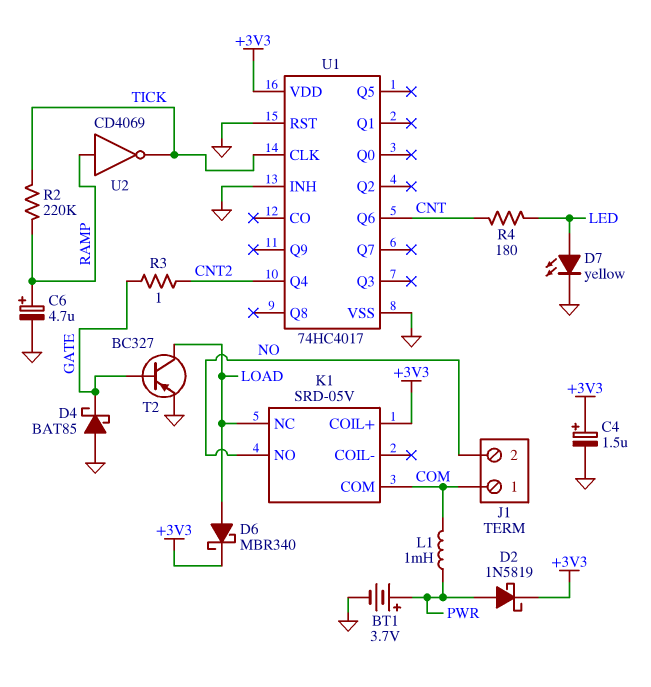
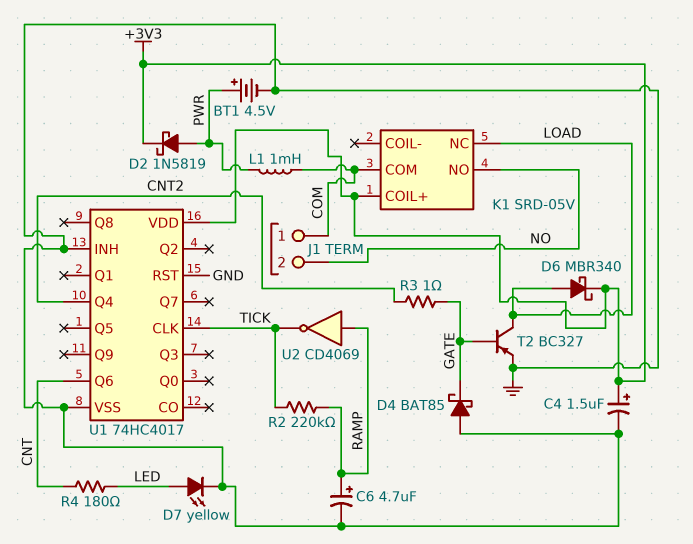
BT1: 3.7V (plus PWR, minus GND) -> 4.5V (plus PWR, minus GND)

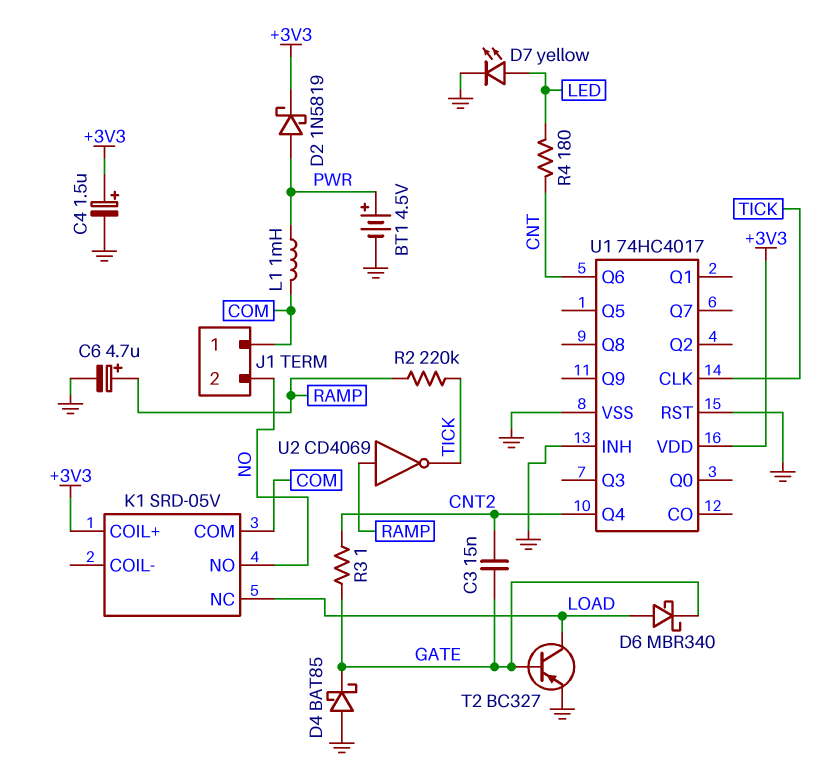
C3: none -> 15nF (CNT2, GATE)
D6: schottky MBR340 (A LOAD, K +3V3) -> schottky MBR340 (A LOAD, K GATE)

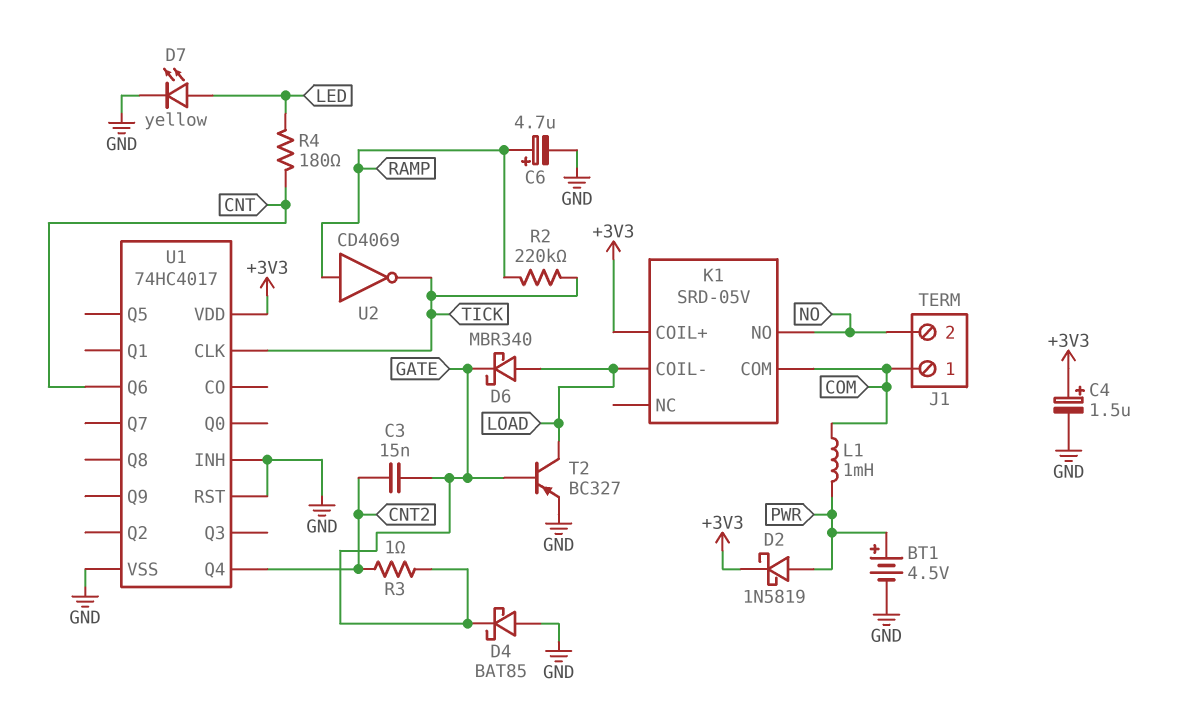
K1 pin COIL-: none -> LOAD
K1 pin NC: LOAD -> none

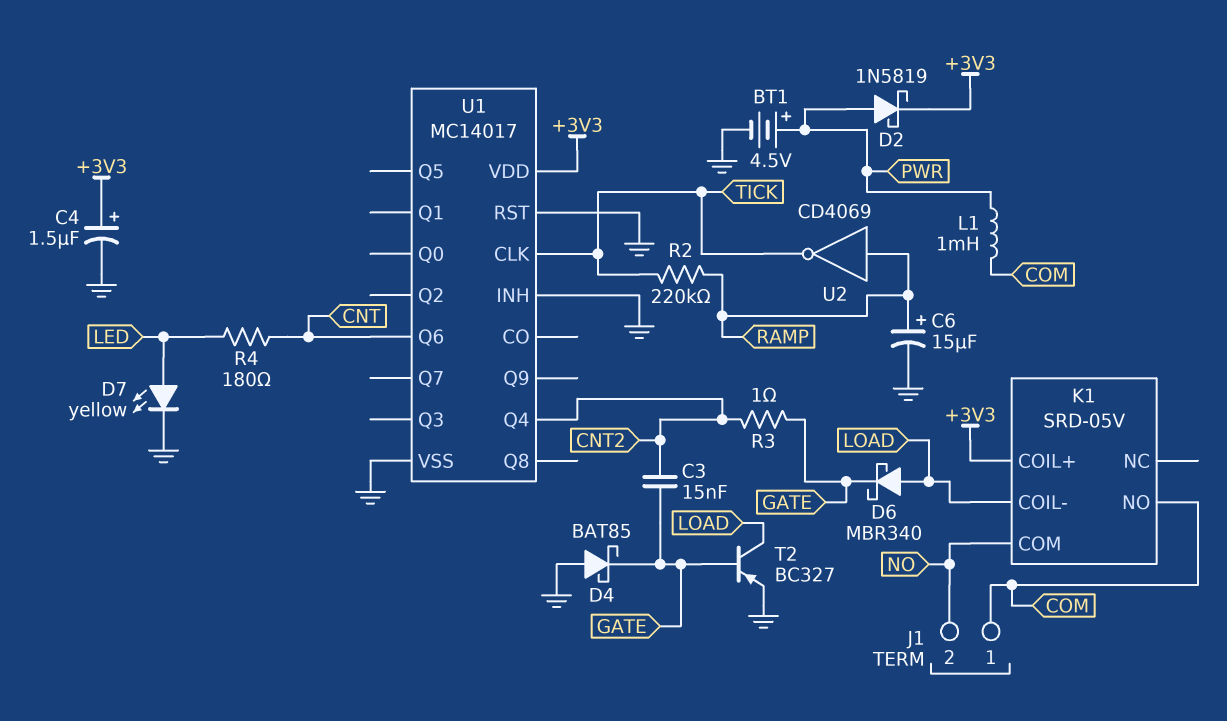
C6: 4.7uF (plus RAMP, minus GND) -> 15uF (plus RAMP, minus GND)
K1 pin COM: COM -> NO
K1 pin NO: NO -> COM
U1: 74HC4017 -> MC14017

